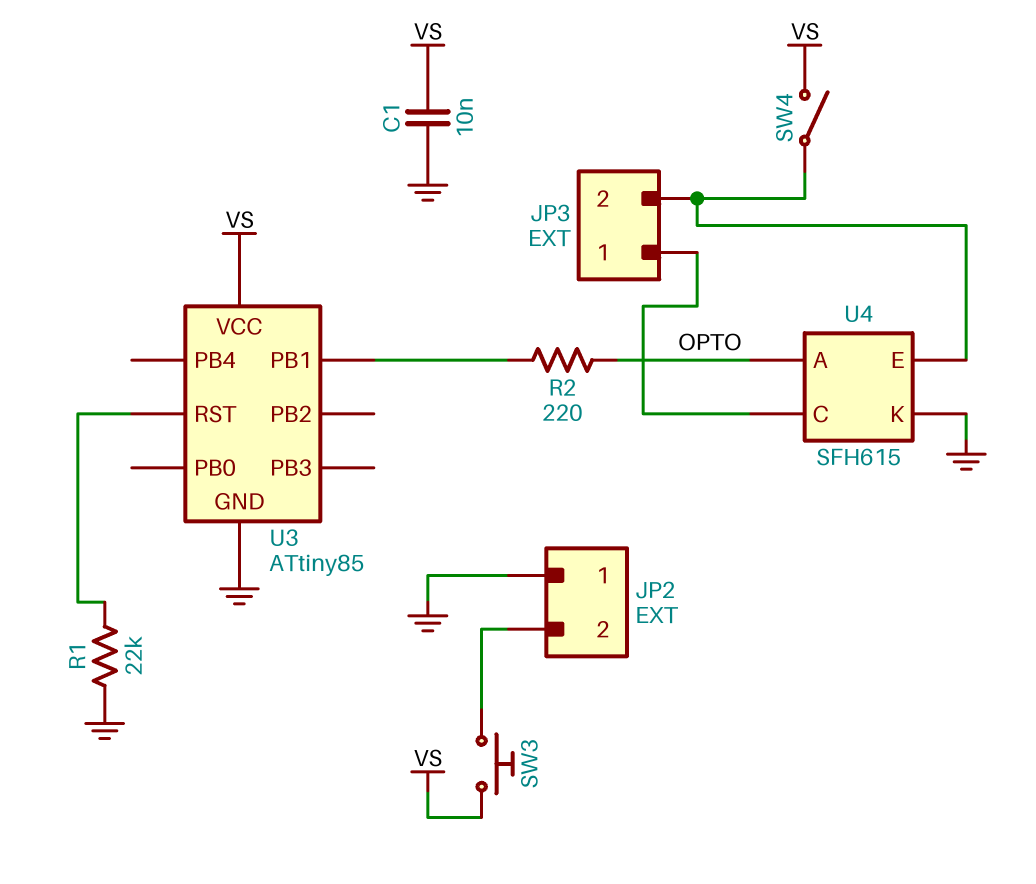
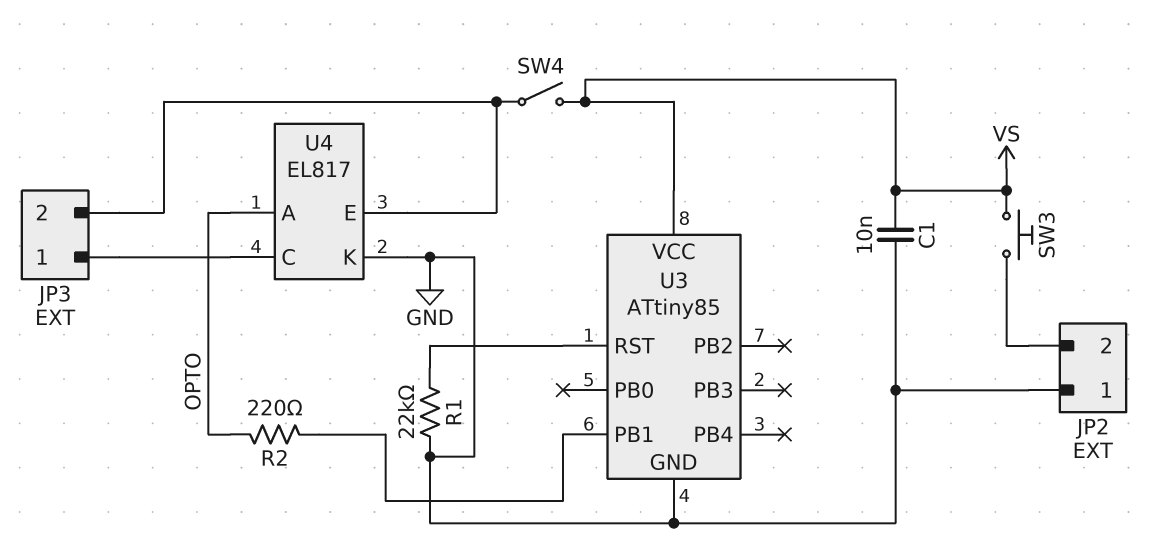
U4: SFH615 -> EL817

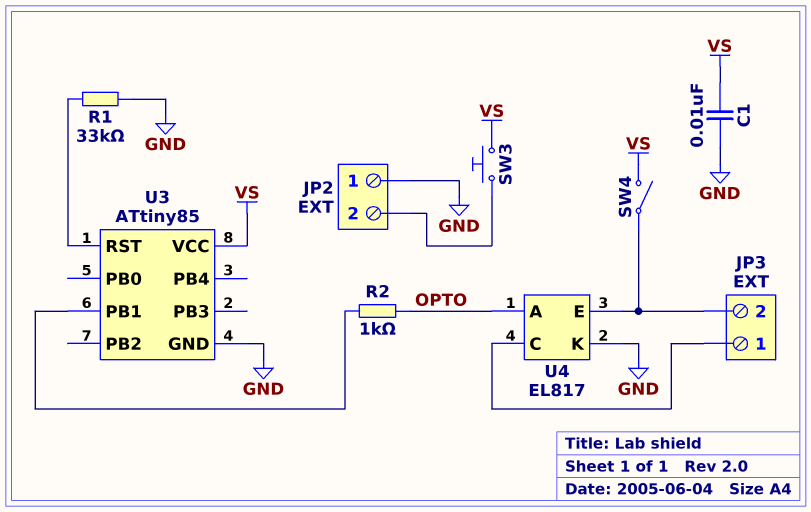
R1: 22k (GND, U3/RST) -> 33k (GND, U3/RST)
R2: 220 (OPTO, U3/PB1) -> 1k (OPTO, U3/PB1)

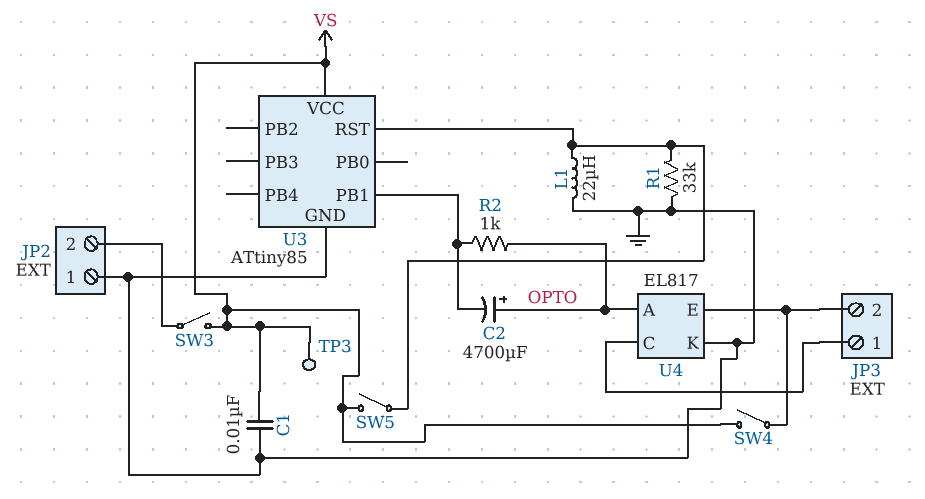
C2: none -> 4700uF (plus OPTO, minus U3/PB1)
L1: none -> 22uH (GND, U3/RST)
SW3: button (JP2/2, VS) -> switch (JP2/2, VS)
SW5: none -> switch (U3/RST, VS)
TP3: none -> test point (VS)

